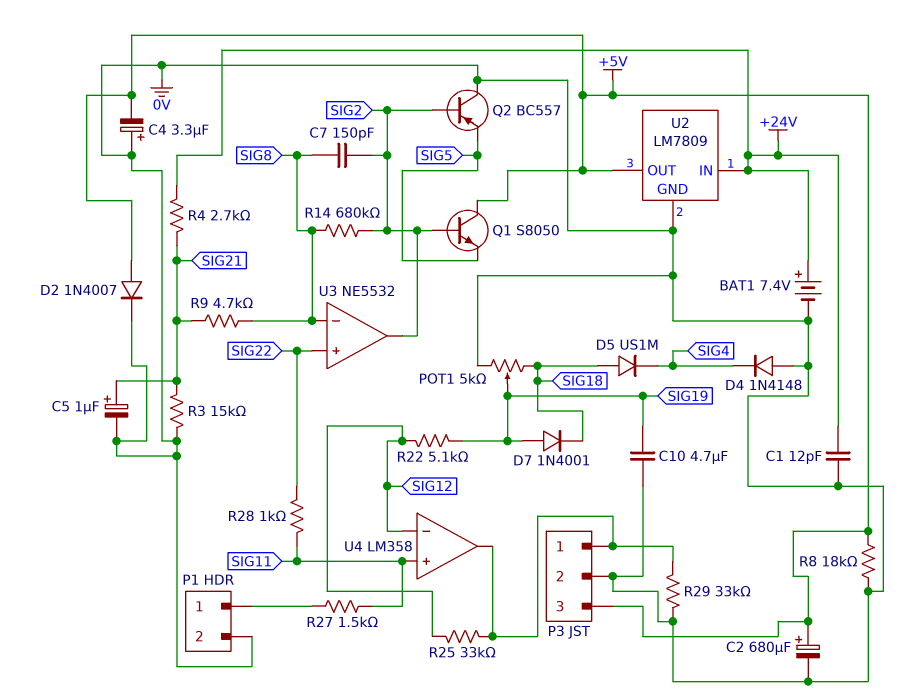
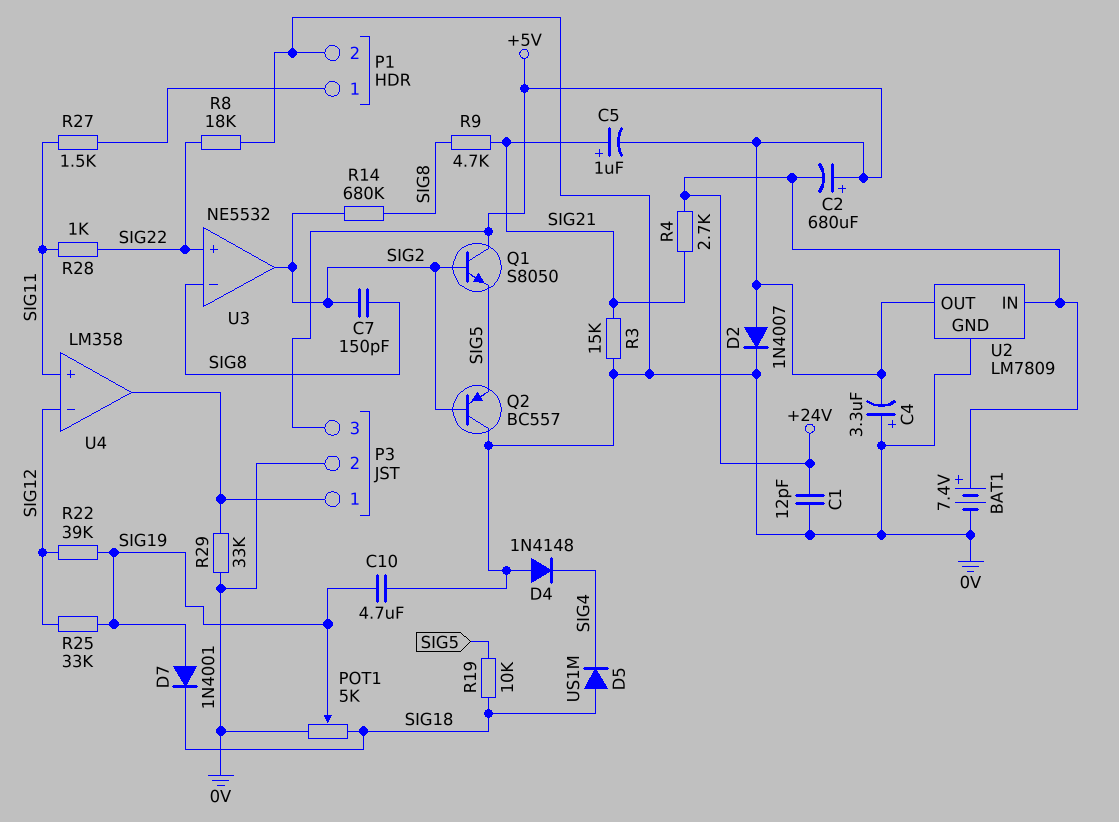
C2: 680uF (plus +5V, minus 0V) -> 680uF (plus +5V, minus +24V)
C5: 1uF (plus SIG21, minus 0V) -> 1uF (plus SIG21, minus +5V)
R8: 18k (+5V, 0V) -> 18k (0V, SIG22)
R19: none -> 10k (SIG5, SIG18)
R22: 5.1k (SIG12, SIG19) -> 39k (SIG12, SIG19)
R25: 33k (P3/1, SIG12) -> 33k (SIG12, SIG19)

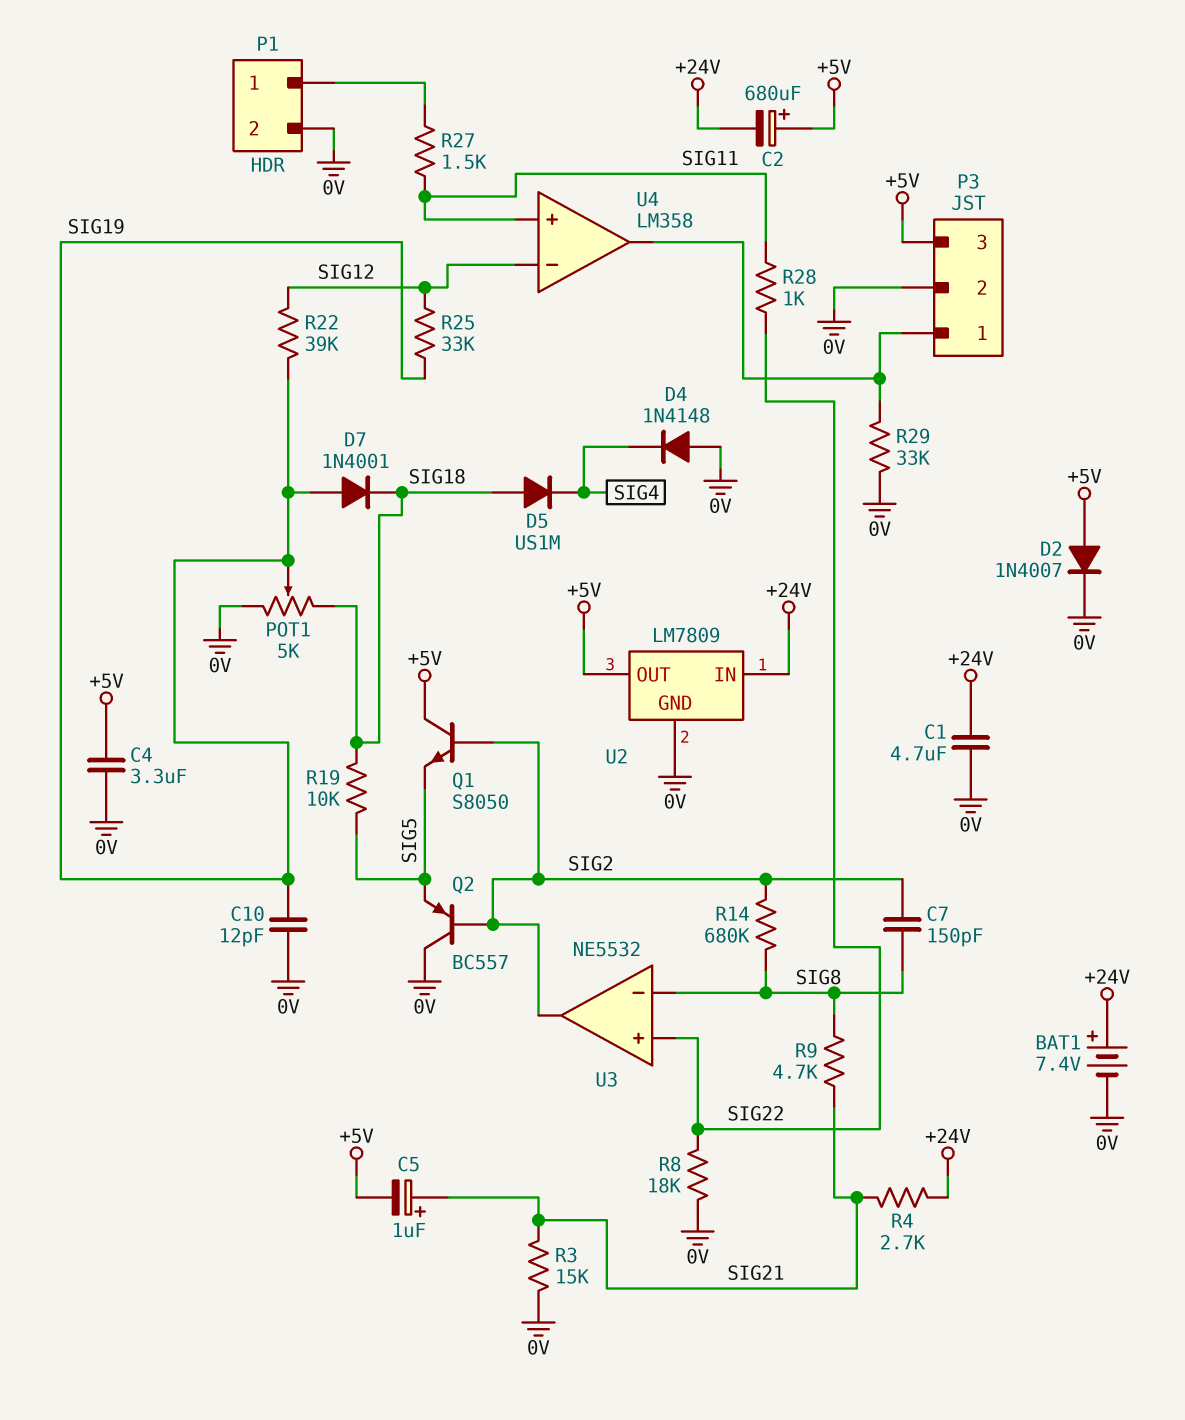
C1: 12pF (+24V, 0V) -> 4.7uF (+24V, 0V)
C4: 3.3uF (plus 0V, minus +5V) -> 3.3uF (+5V, 0V)
C10: 4.7uF (0V, SIG19) -> 12pF (0V, SIG19)

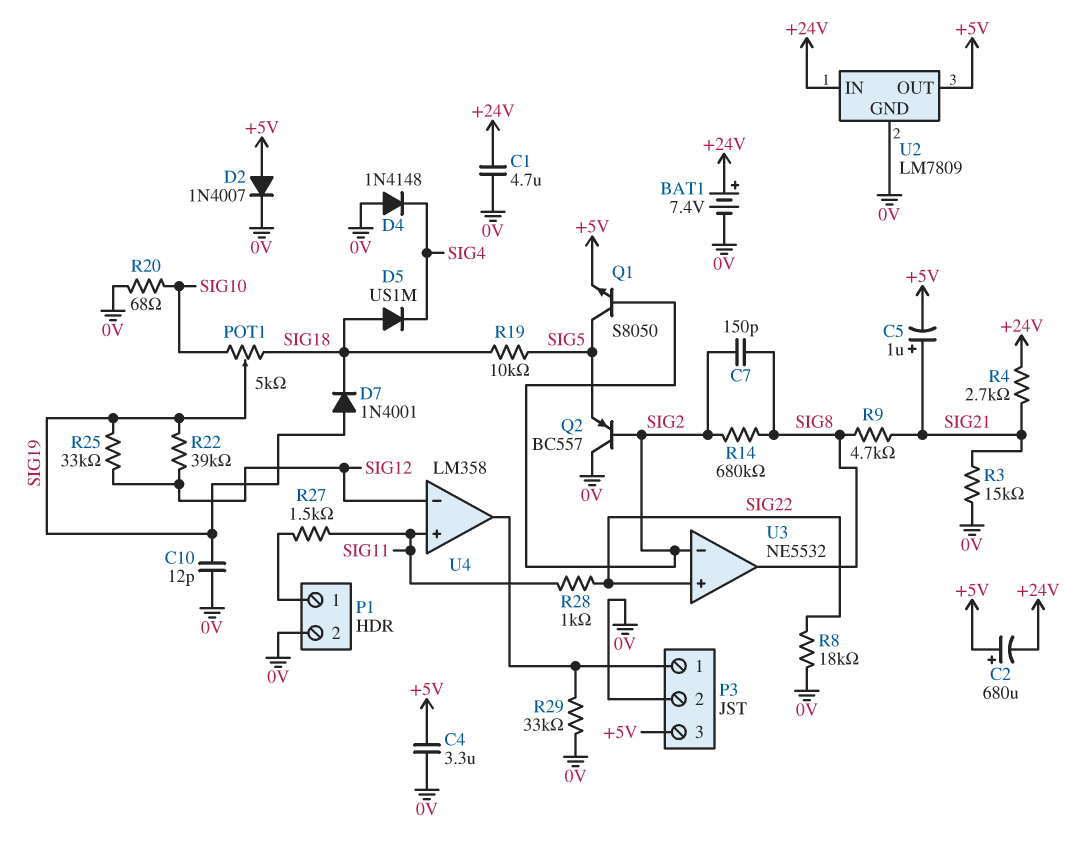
POT1: 5k (0V, SIG18, wiper SIG19) -> 5k (SIG10, SIG18, wiper SIG19)
Q1: NPN S8050 (B SIG2, C +5V, E SIG5) -> NPN S8050 (B SIG2, C SIG5, E +5V)
R20: none -> 68 (0V, SIG10)
U3 pin in-: SIG8 -> SIG2
U3 pin out: SIG2 -> SIG8

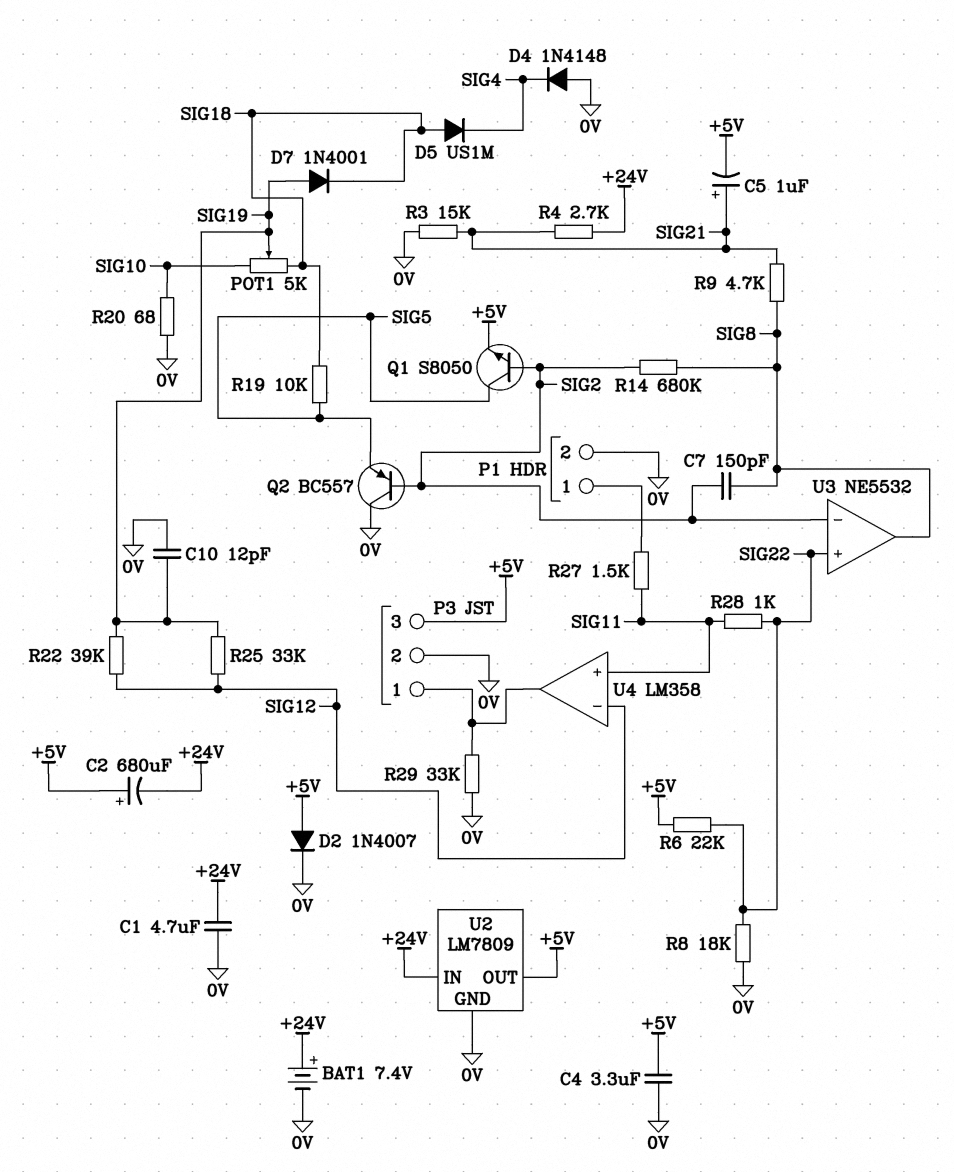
R6: none -> 22k (+5V, SIG22)

